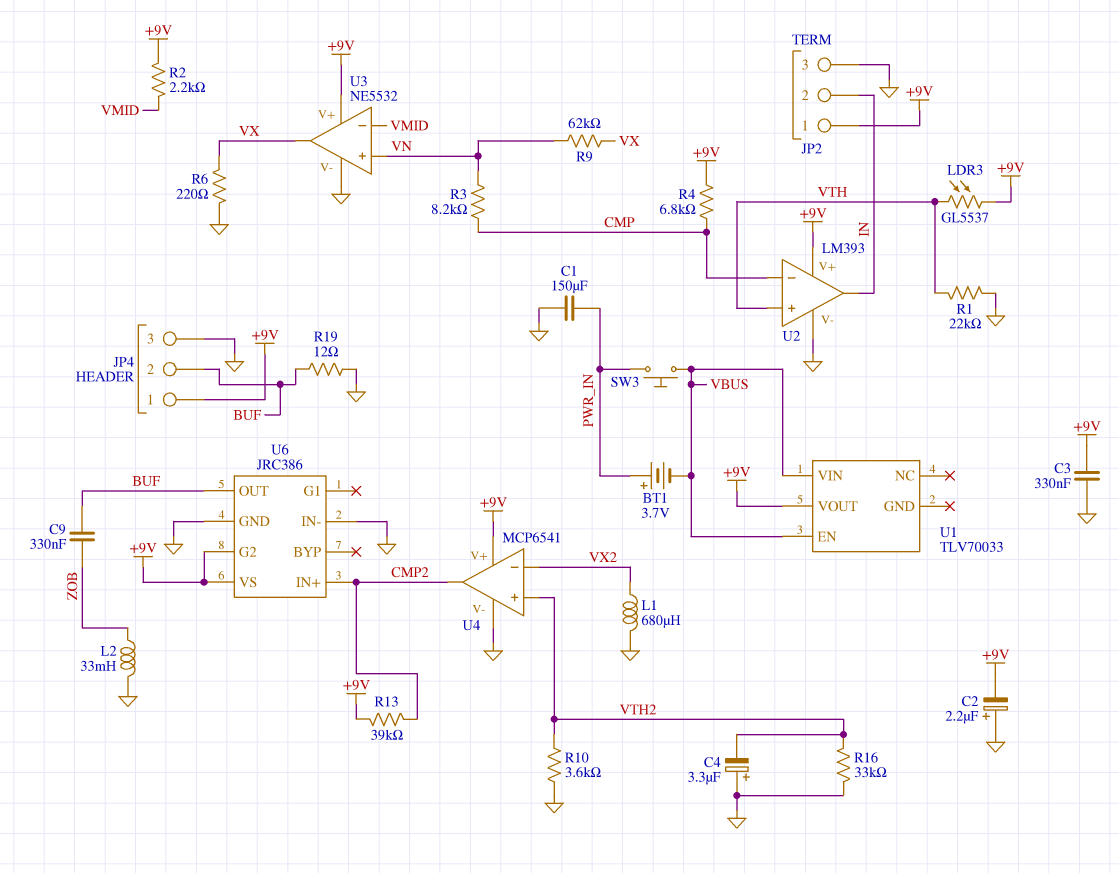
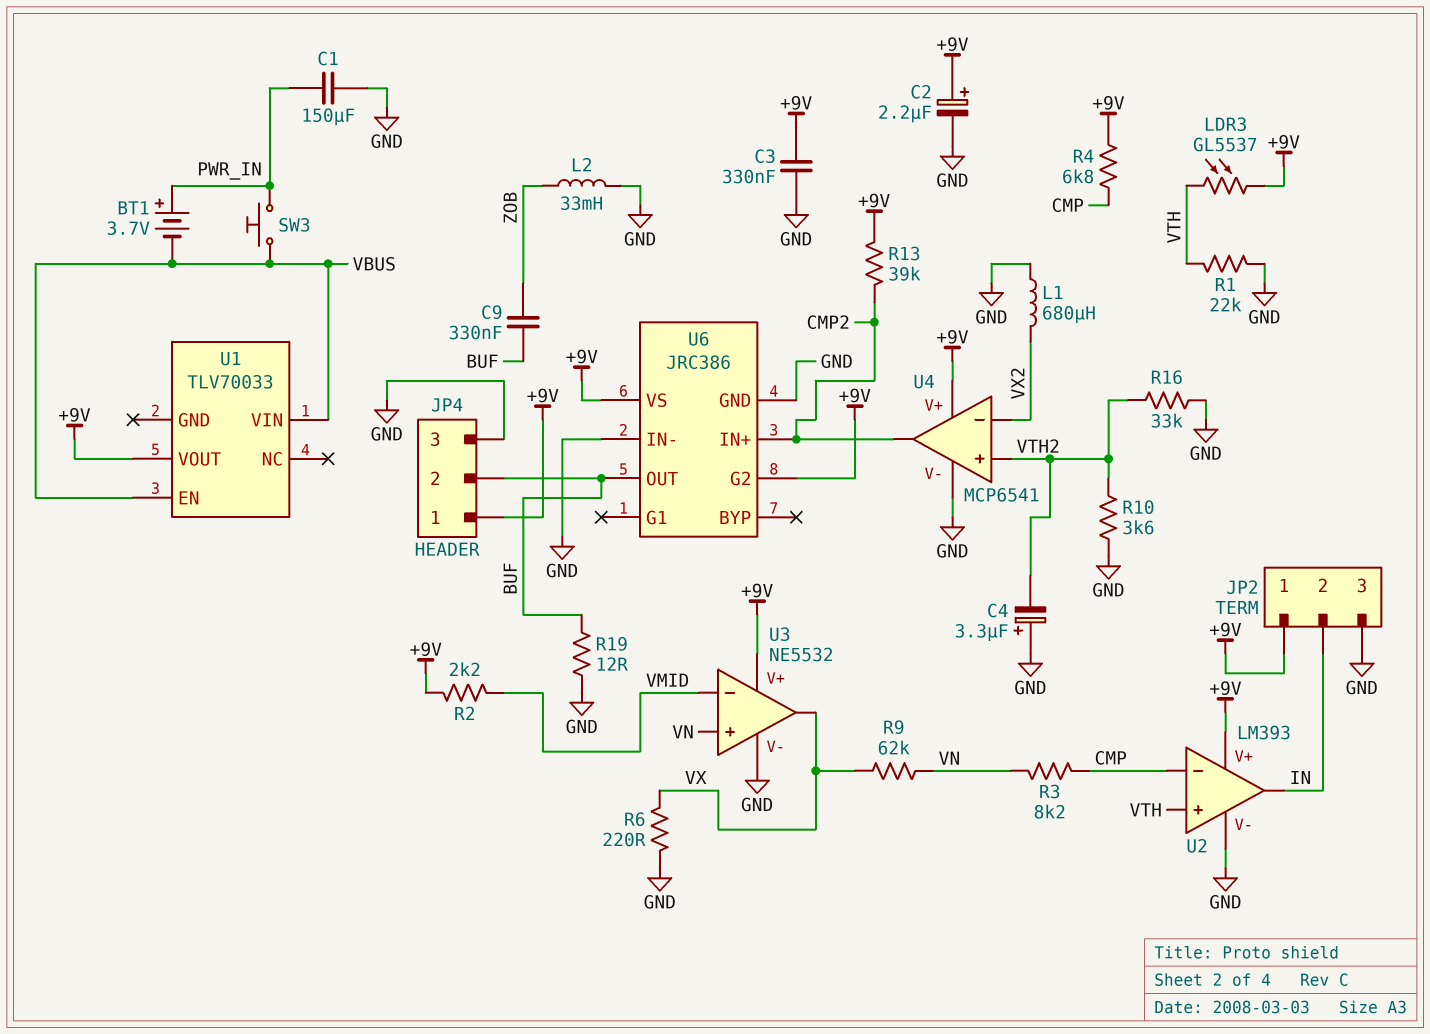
C2: 2.2uF (plus GND, minus +9V) -> 2.2uF (plus +9V, minus GND)

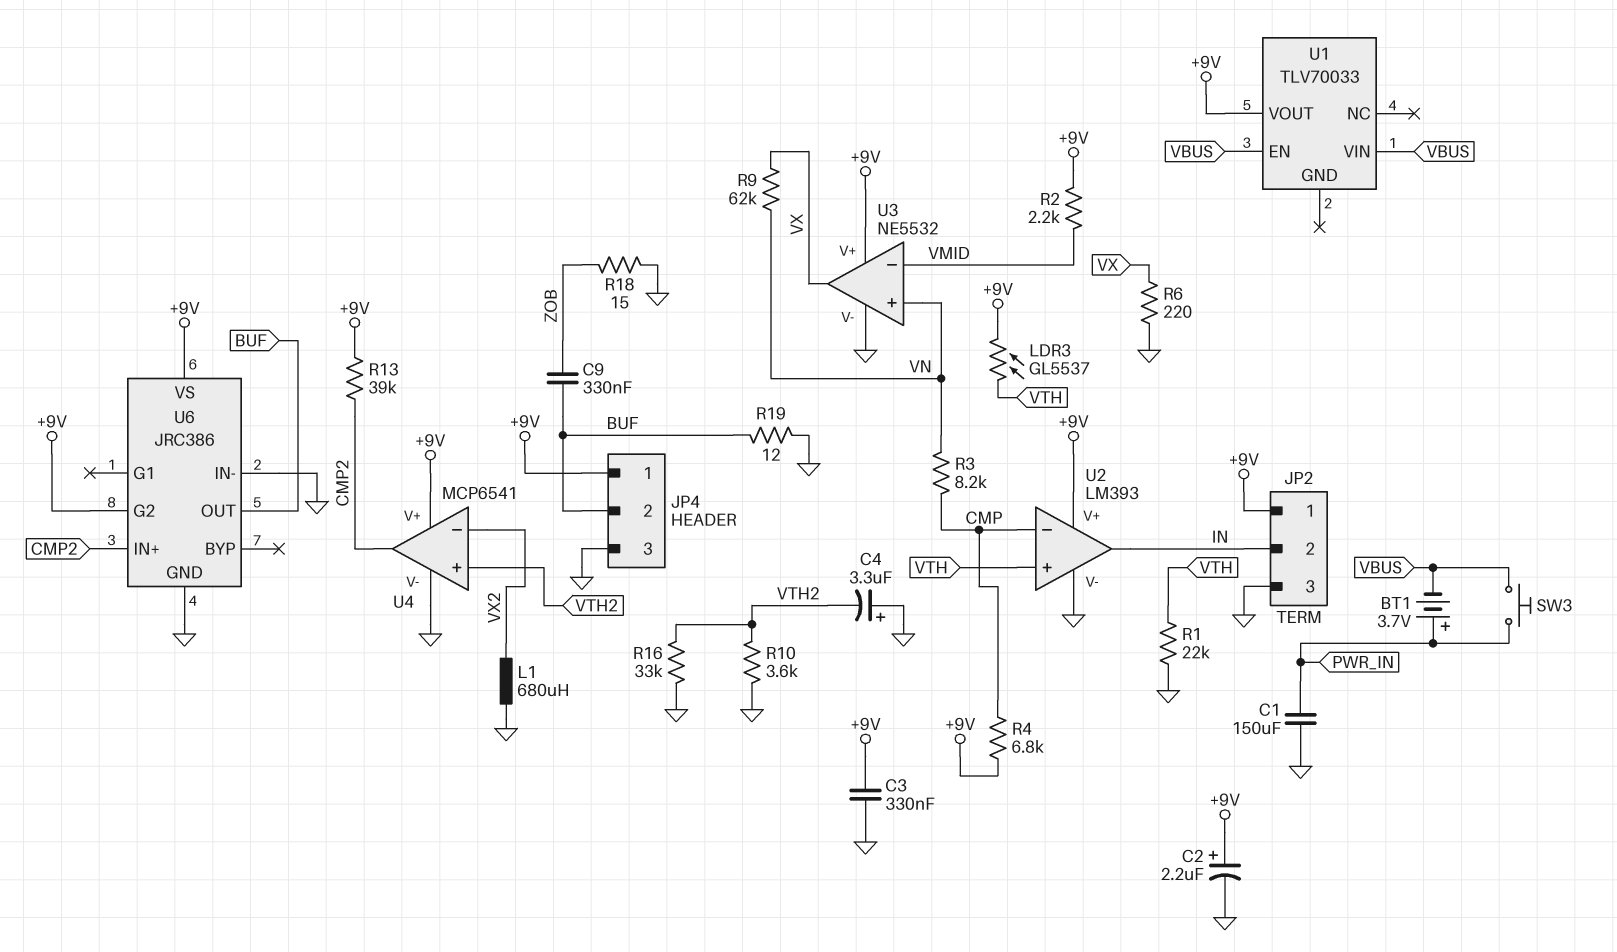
L2: 33mH (GND, ZOB) -> none
R18: none -> 15 (GND, ZOB)

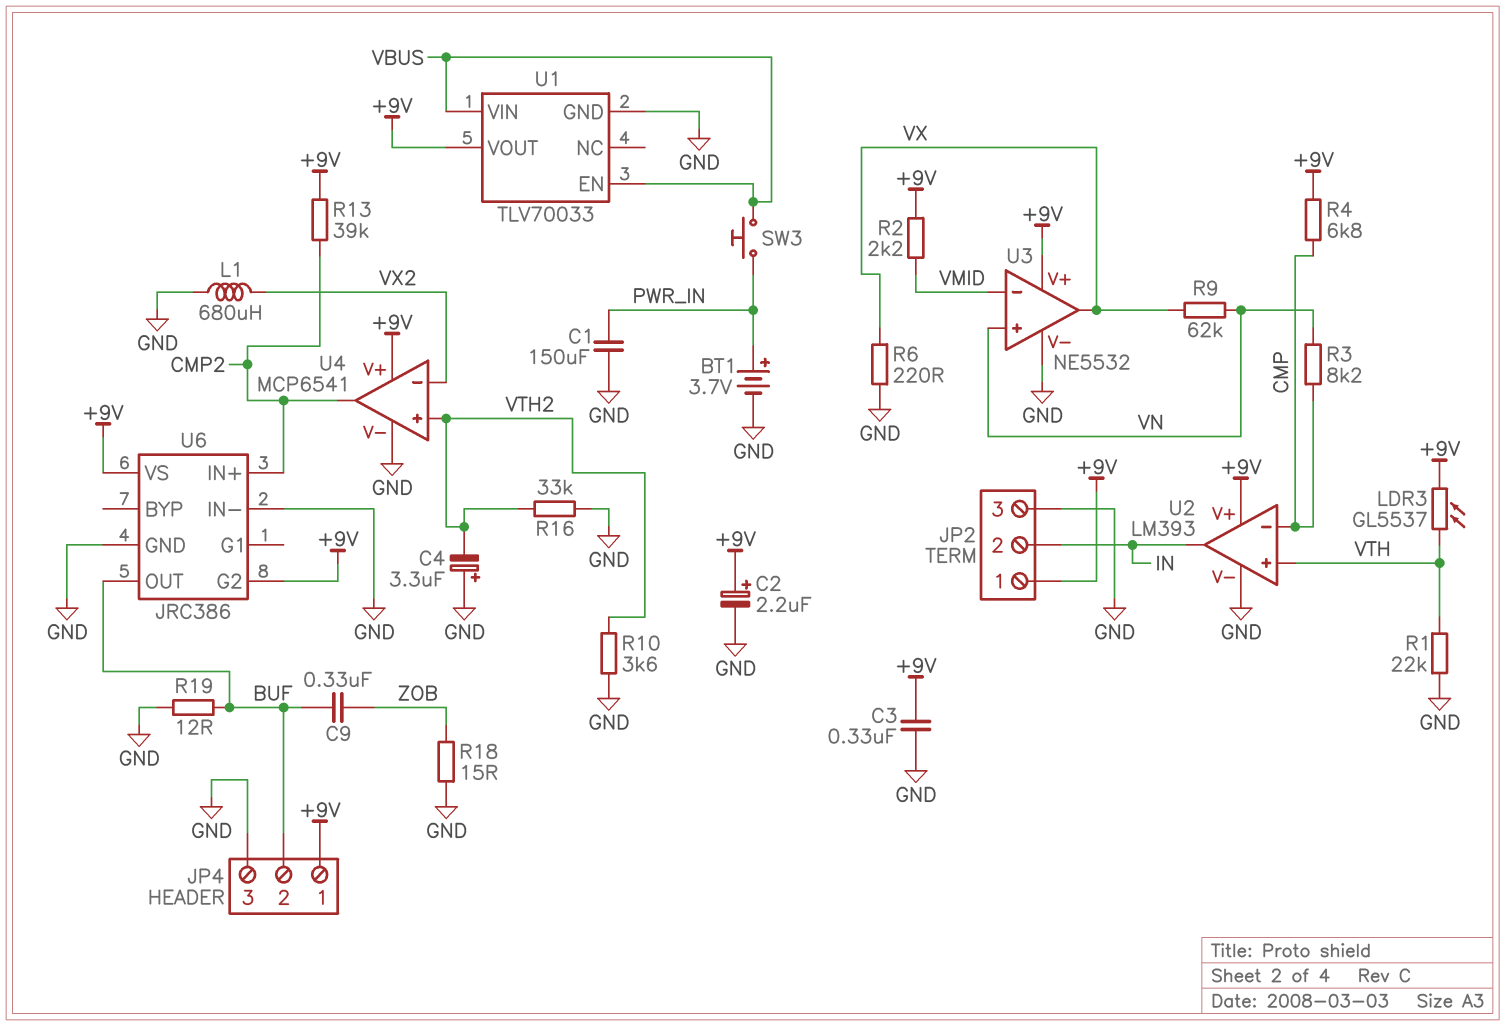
BT1: 3.7V (plus PWR_IN, minus VBUS) -> 3.7V (plus PWR_IN, minus GND)
U1 pin GND: none -> GND

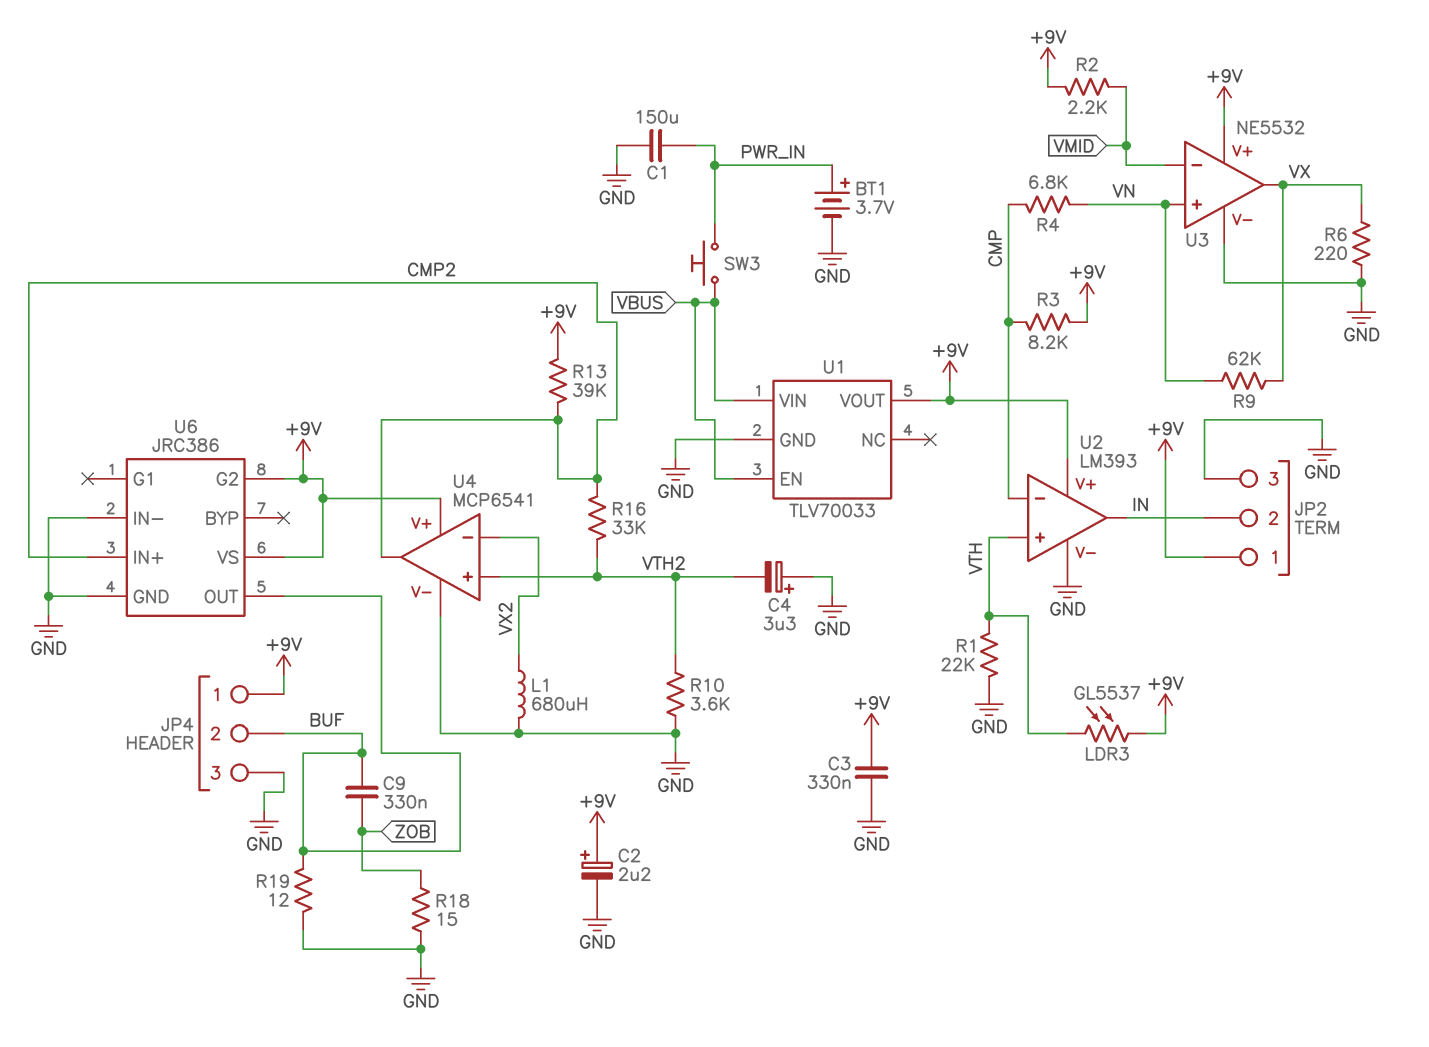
R3: 8.2k (CMP, VN) -> 8.2k (+9V, CMP)
R4: 6.8k (+9V, CMP) -> 6.8k (CMP, VN)
R16: 33k (GND, VTH2) -> 33k (CMP2, VTH2)

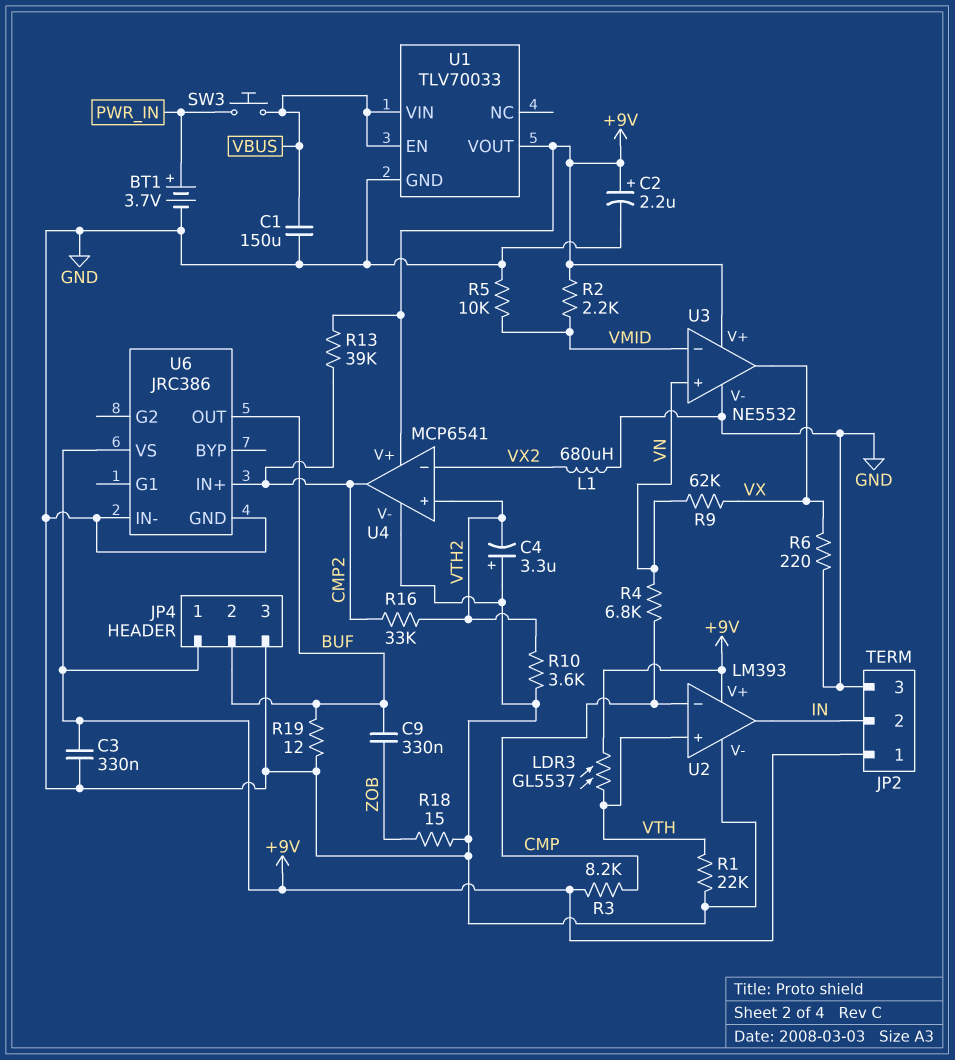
C1: 150uF (GND, PWR_IN) -> 150uF (GND, VBUS)
R5: none -> 10k (GND, VMID)
U6 pin G2: +9V -> none

